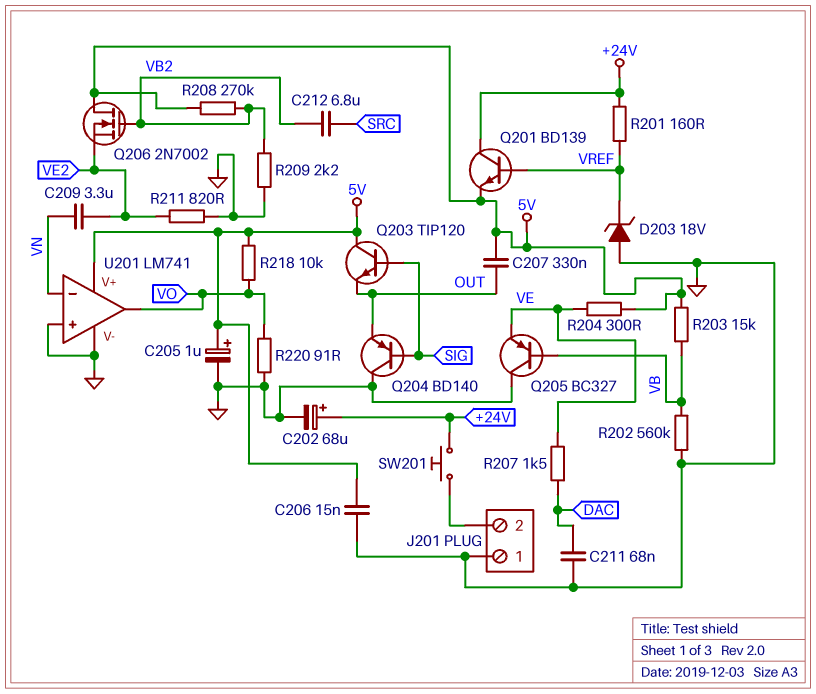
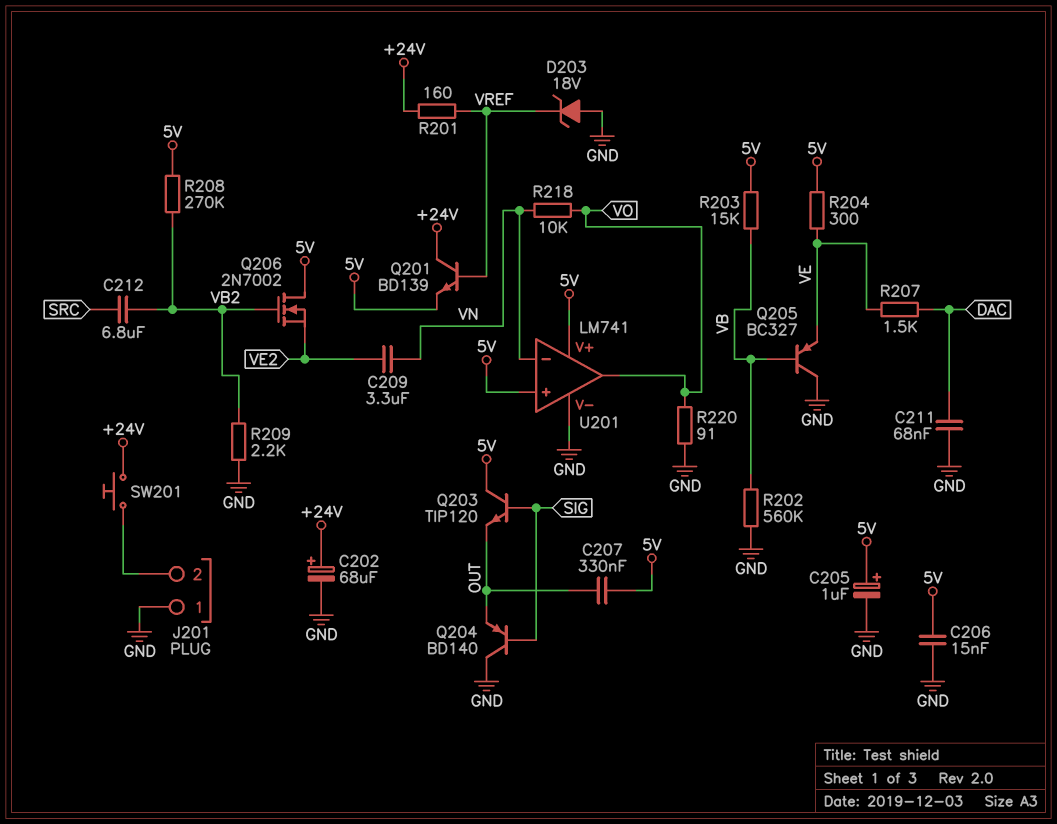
R211: 820 (GND, VE2) -> none
R218: 10k (5V, VO) -> 10k (VN, VO)
U201 pin in+: GND -> 5V

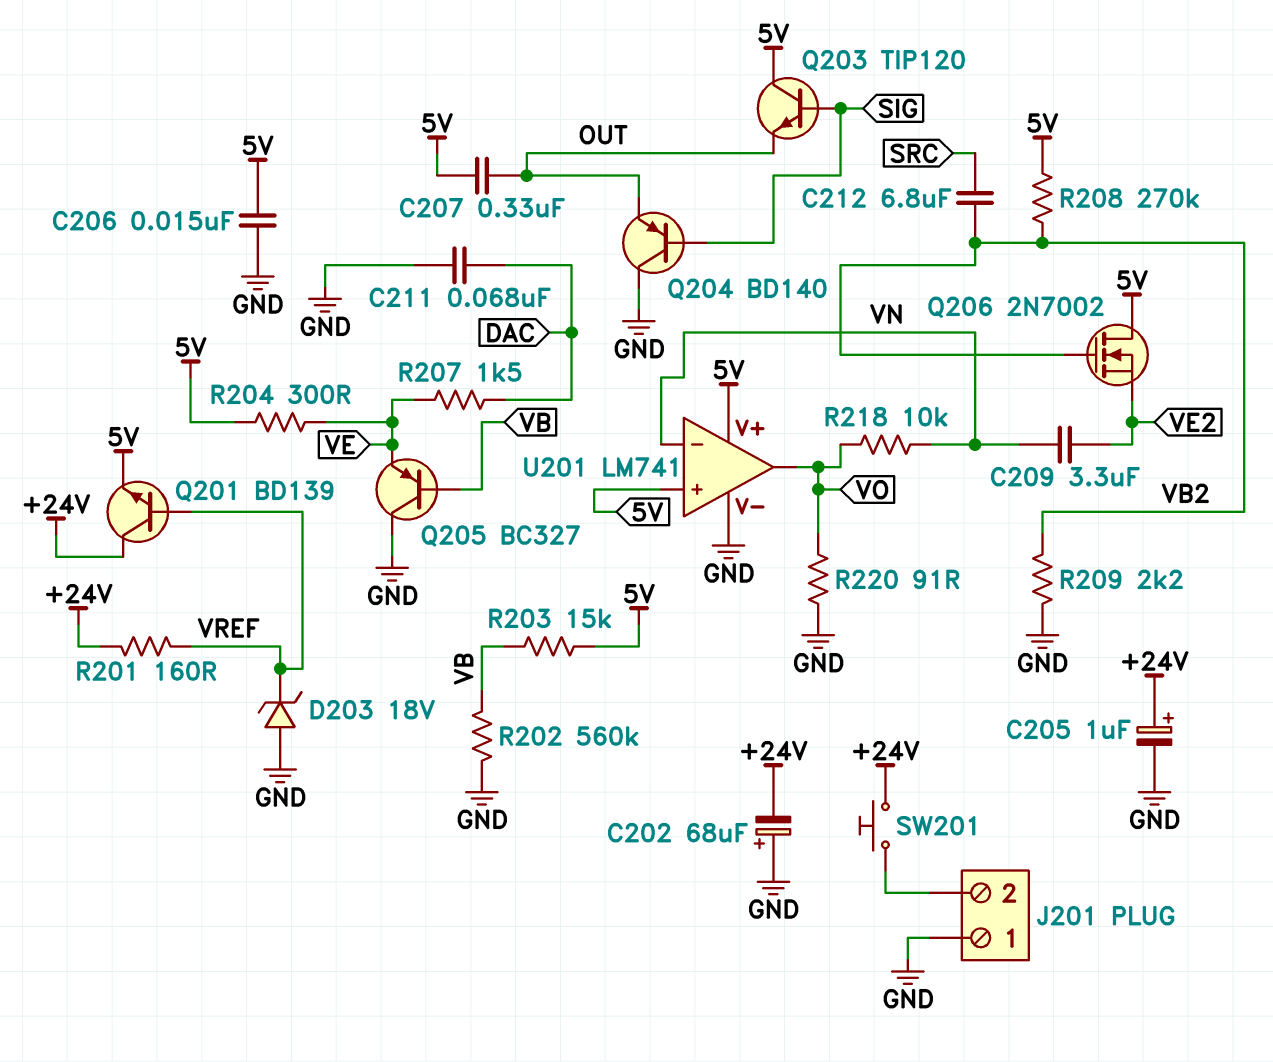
C202: 68uF (plus +24V, minus GND) -> 68uF (plus GND, minus +24V)
C205: 1uF (plus 5V, minus GND) -> 1uF (plus +24V, minus GND)

